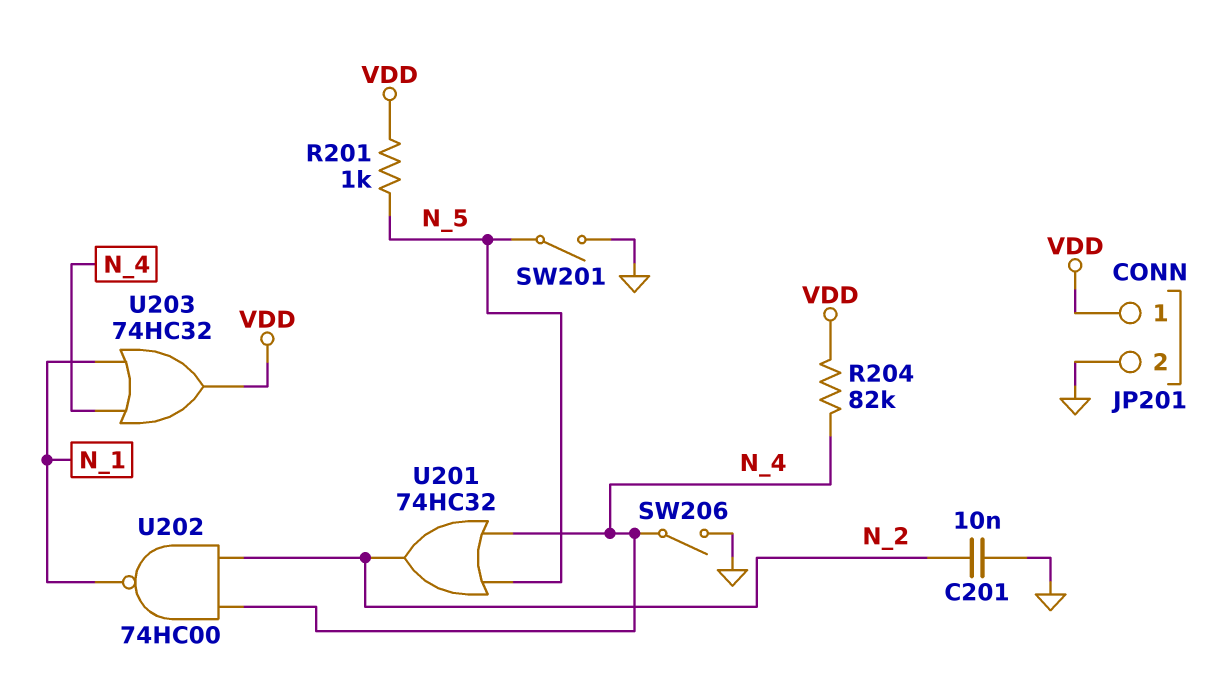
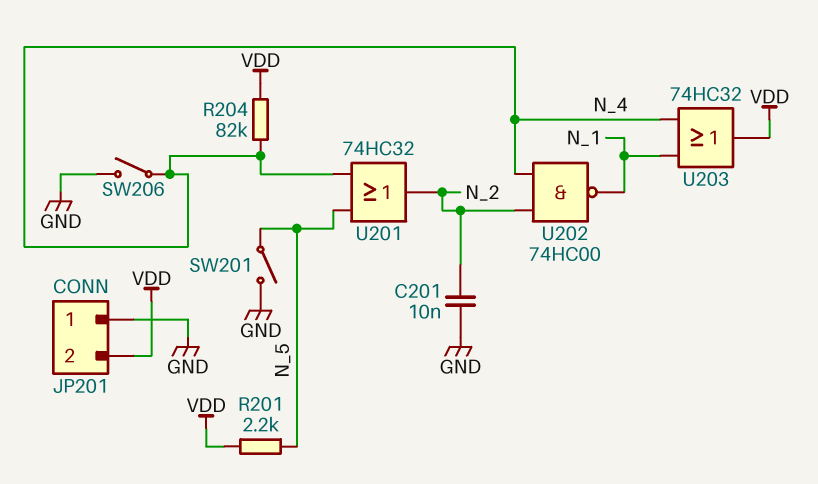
JP201 pin 1: VDD -> GND
JP201 pin 2: GND -> VDD
R201: 1k (N_5, VDD) -> 2.2k (N_5, VDD)

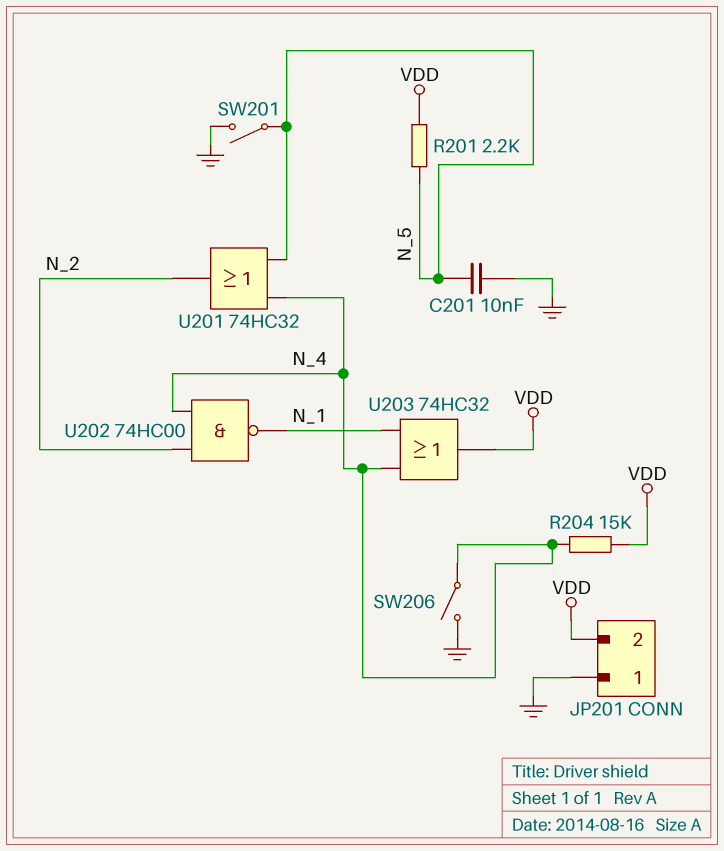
C201: 10nF (GND, N_2) -> 10nF (GND, N_5)
R204: 82k (N_4, VDD) -> 15k (N_4, VDD)

